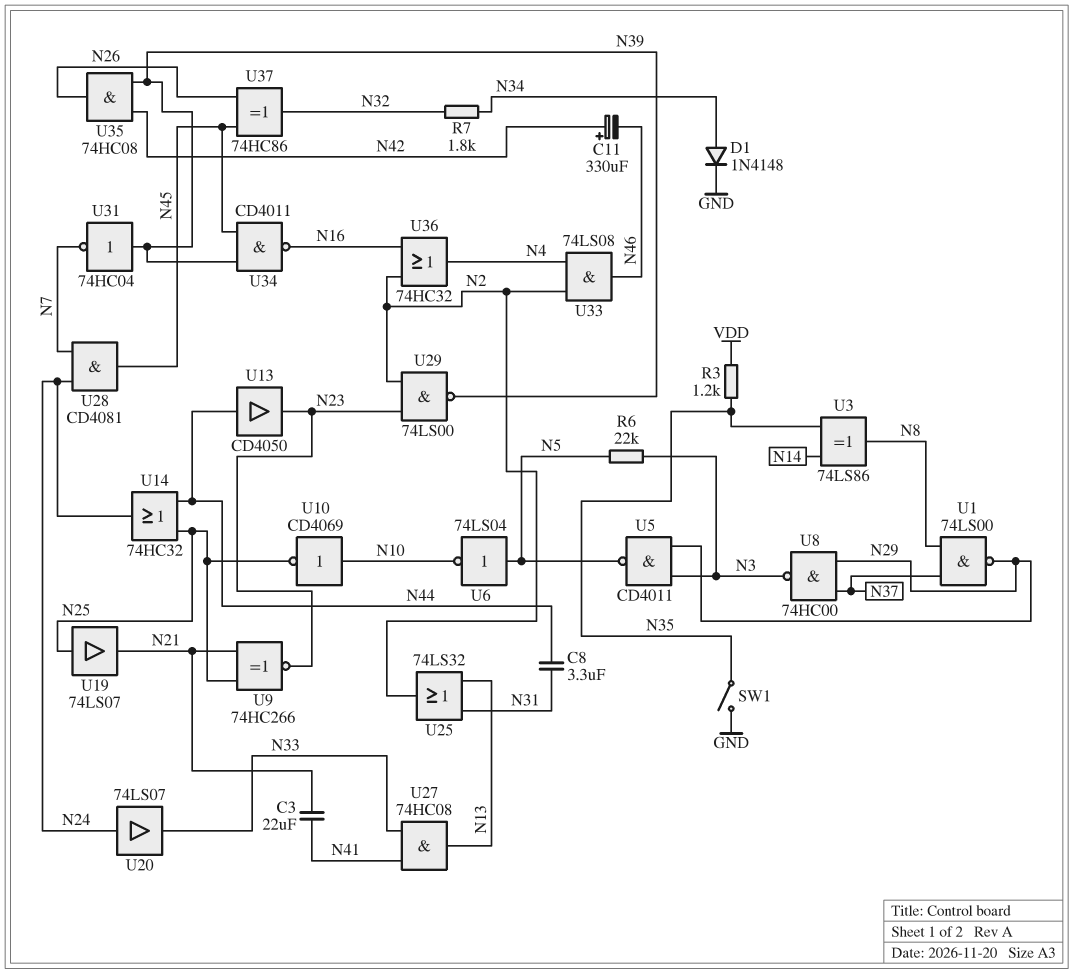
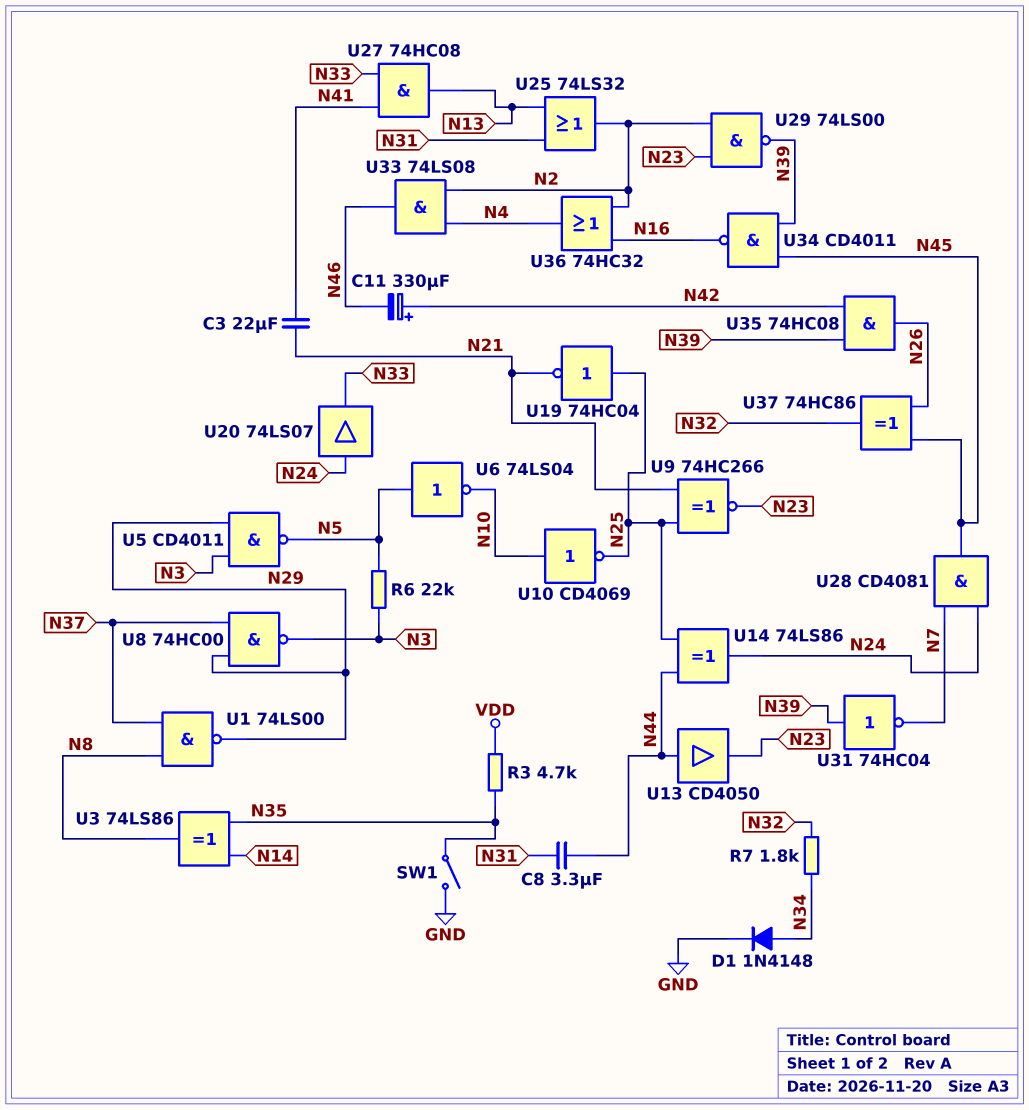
R3: 1.2k (N35, VDD) -> 4.7k (N35, VDD)
U14: OR 74HC32 (in N25, in N44, out N24) -> XOR 74LS86 (in N25, in N44, out N24)
U19: buffer 74LS07 (in N25, out N21) -> NOT 74HC04 (in N25, out N21)

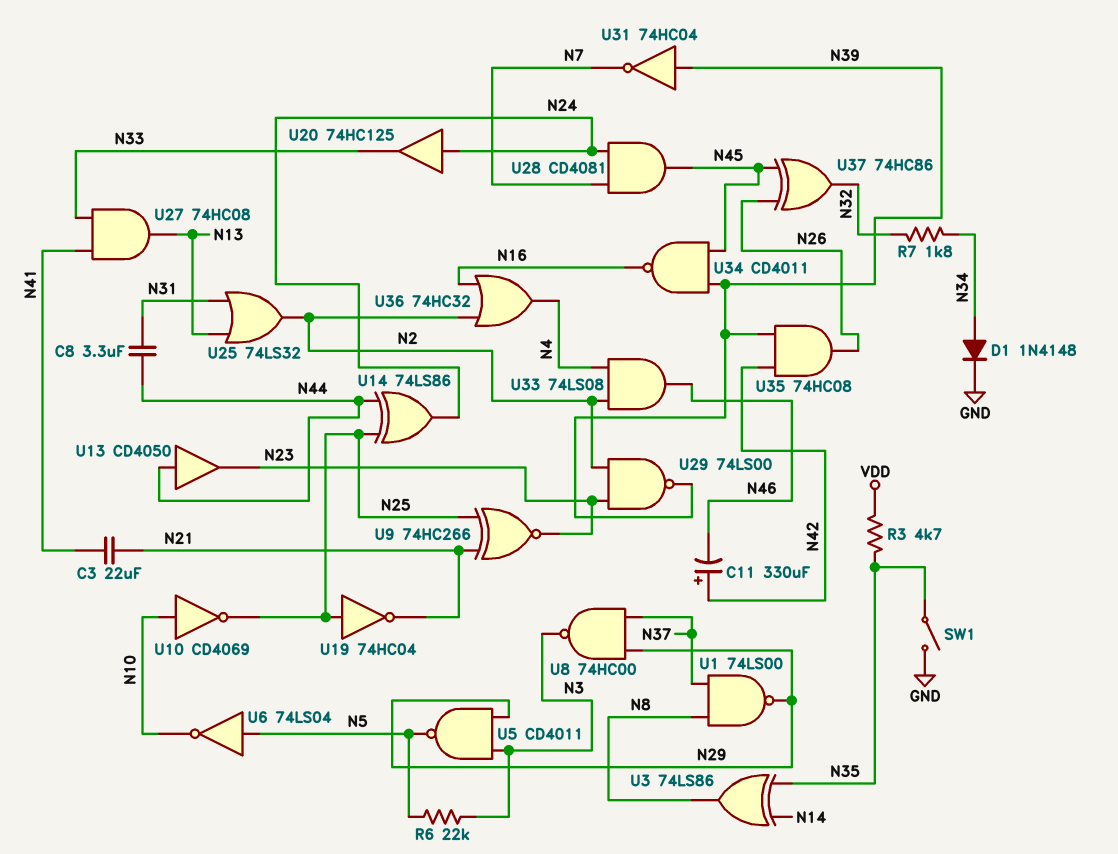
U20: buffer 74LS07 (in N24, out N33) -> buffer 74HC125 (in N24, out N33)

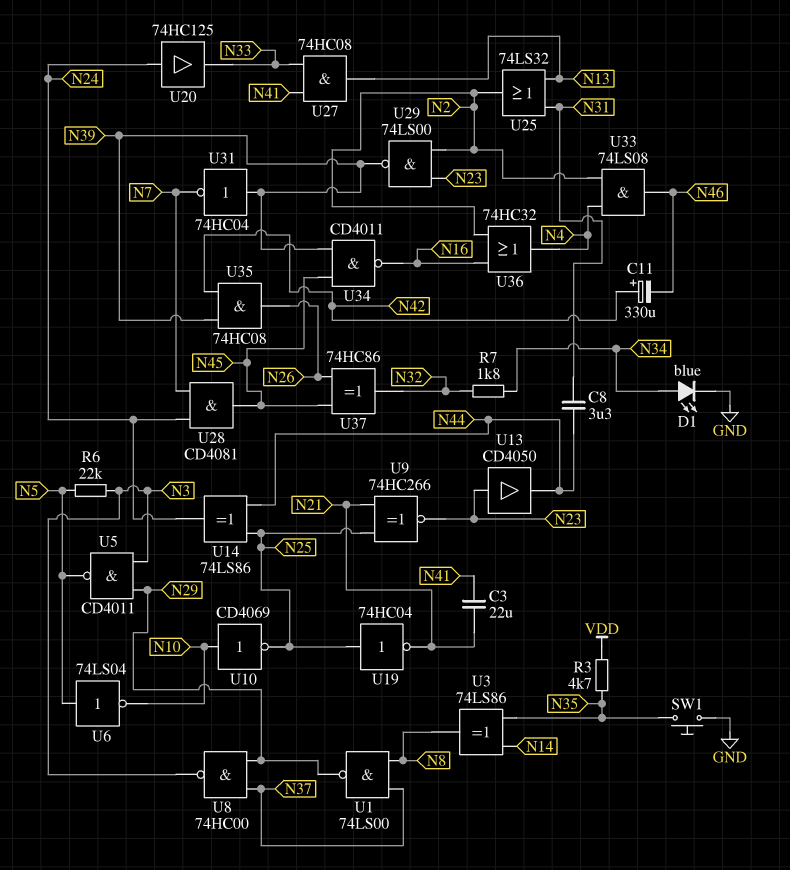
D1: diode 1N4148 (A N34, K GND) -> LED blue (A N34, K GND)
SW1: switch (GND, N35) -> button (GND, N35)
U13: buffer CD4050 (in N44, out N23) -> buffer CD4050 (in N23, out N44)

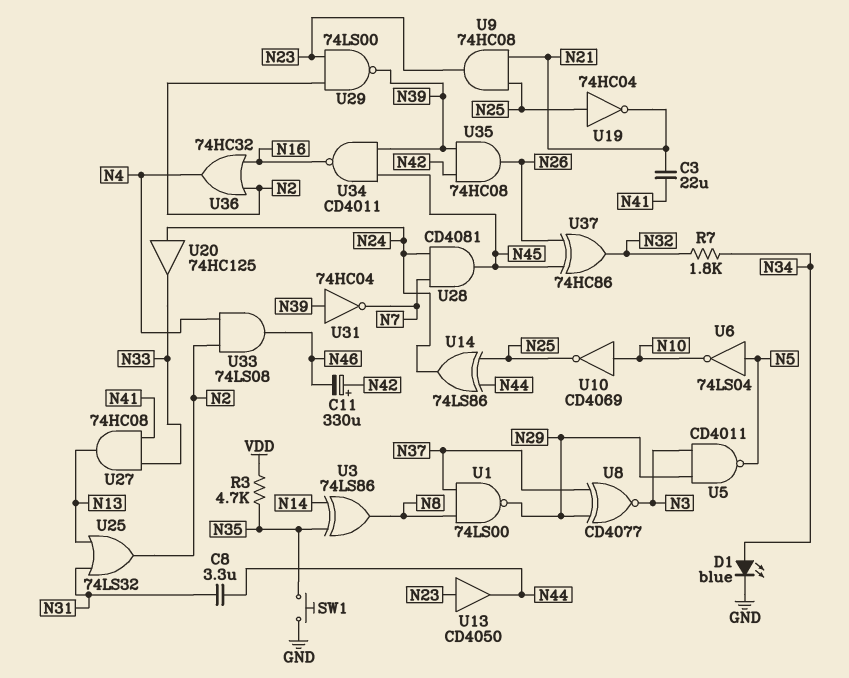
R6: 22k (N3, N5) -> none
U8: NAND 74HC00 (in N29, in N37, out N3) -> XNOR CD4077 (in N29, in N37, out N3)
U9: XNOR 74HC266 (in N21, in N25, out N23) -> AND 74HC08 (in N21, in N25, out N23)

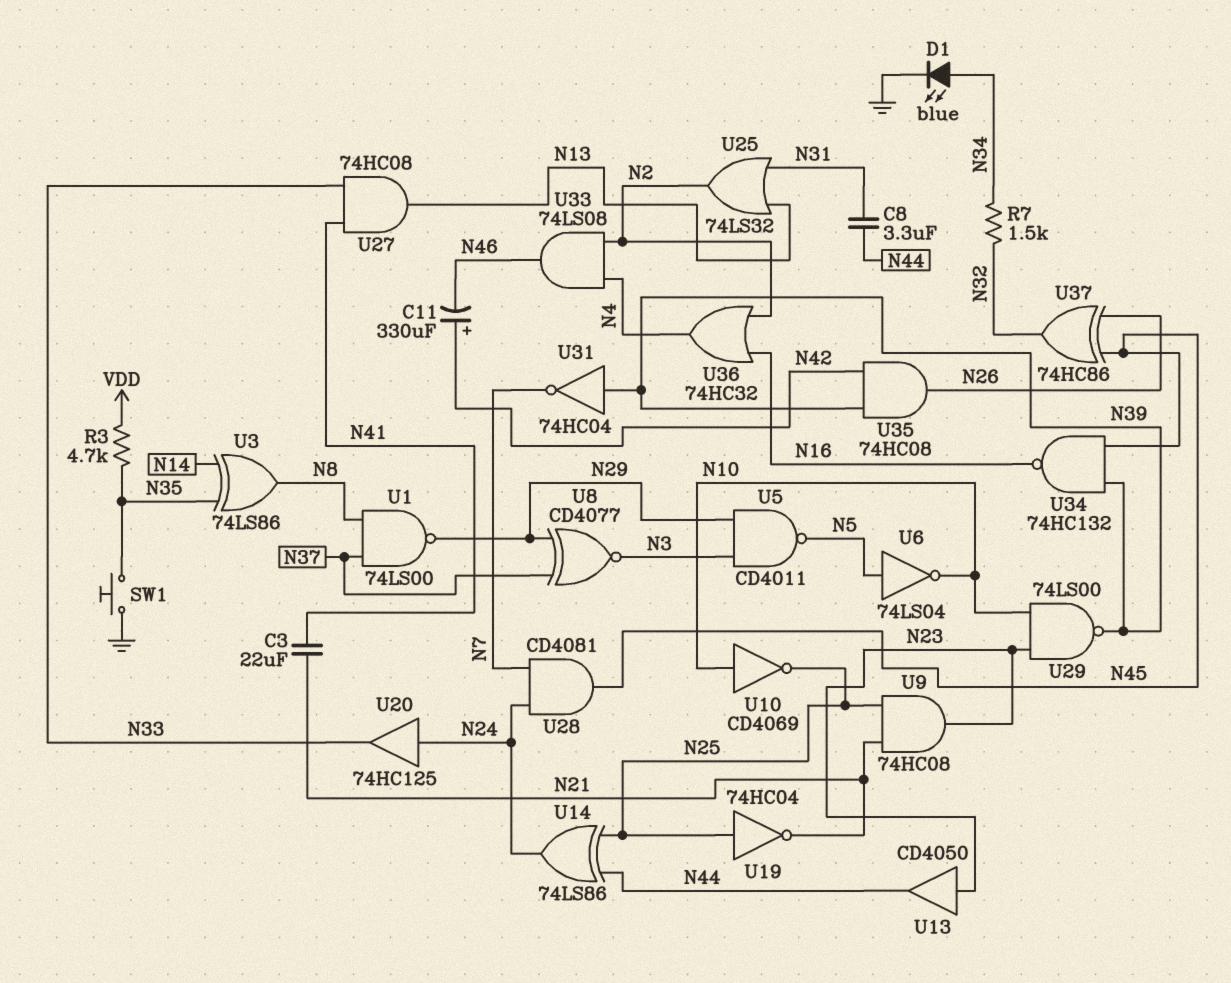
R7: 1.8k (N32, N34) -> 1.5k (N32, N34)
U29: NAND 74LS00 (in N2, in N23, out N39) -> NAND 74LS00 (in N10, in N23, out N39)
U34: NAND CD4011 (in N39, in N45, out N16) -> NAND 74HC132 (in N39, in N45, out N16)

